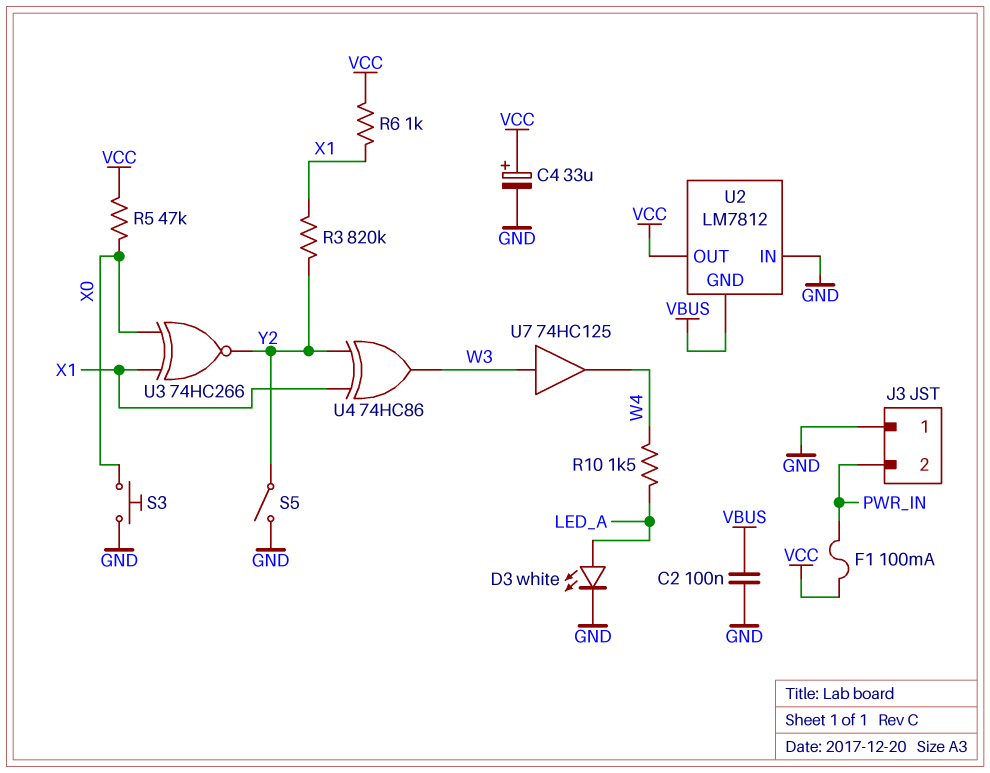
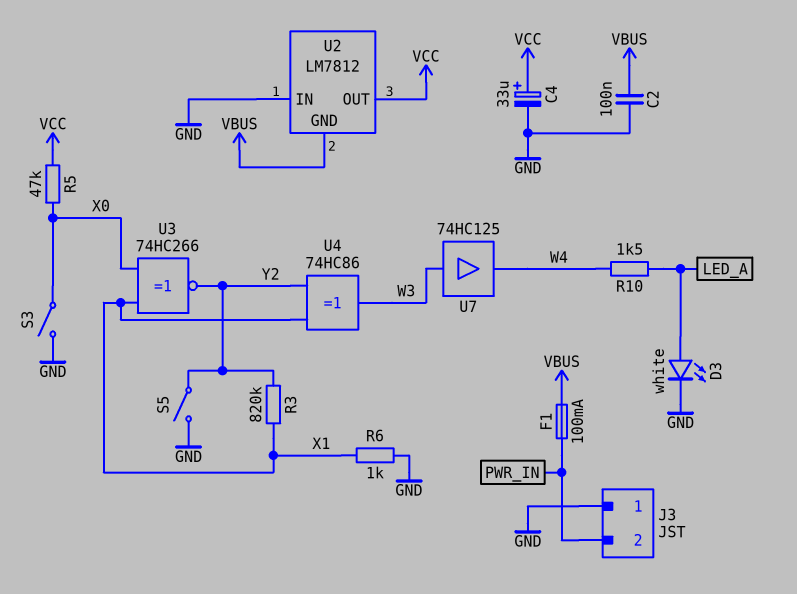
F1: 100mA (PWR_IN, VCC) -> 100mA (PWR_IN, VBUS)
R6: 1k (VCC, X1) -> 1k (GND, X1)
S3: button (GND, X0) -> switch (GND, X0)

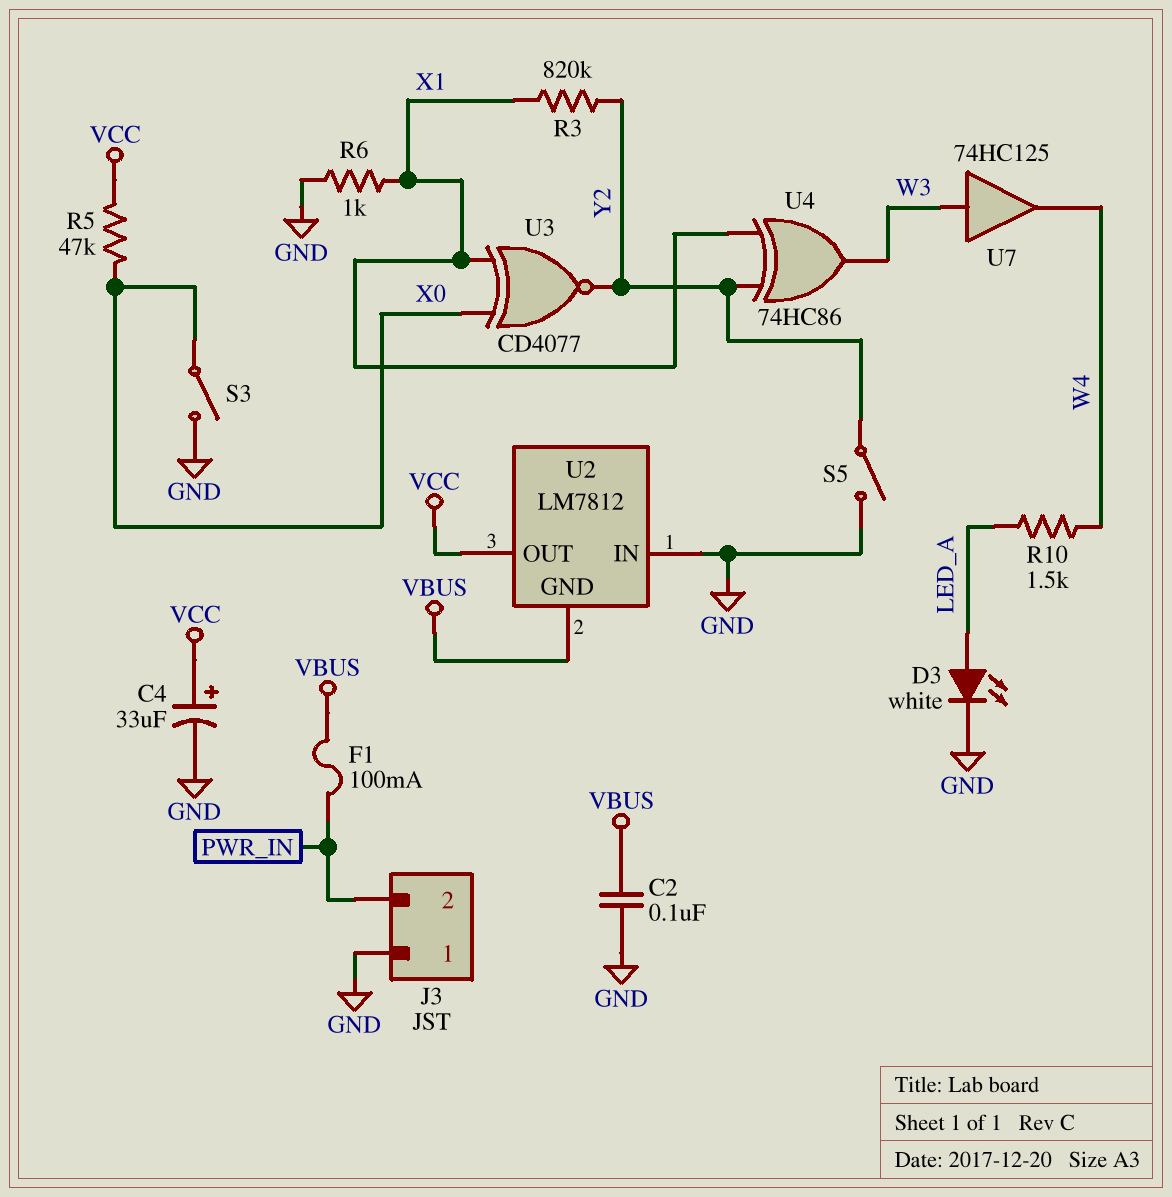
U3: XNOR 74HC266 (in X0, in X1, out Y2) -> XNOR CD4077 (in X0, in X1, out Y2)

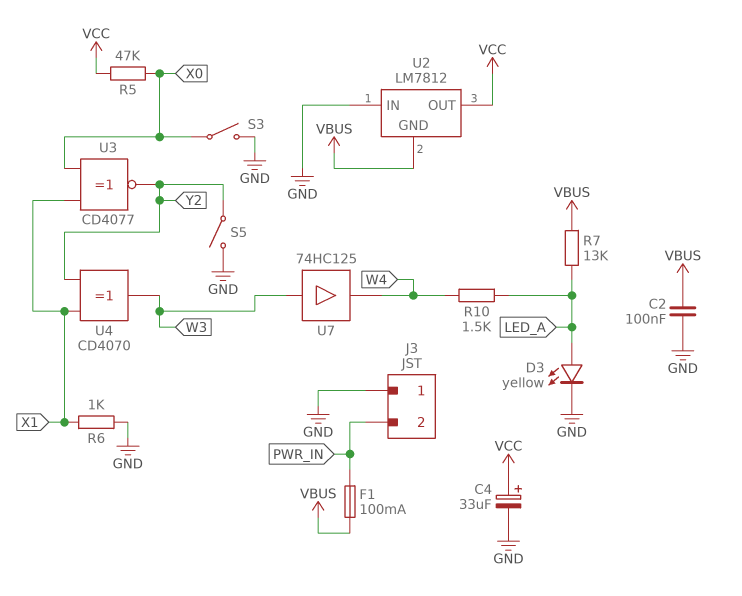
D3: LED white (A LED_A, K GND) -> LED yellow (A LED_A, K GND)
R3: 820k (X1, Y2) -> none
R7: none -> 13k (LED_A, VBUS)
U4: XOR 74HC86 (in X1, in Y2, out W3) -> XOR CD4070 (in X1, in Y2, out W3)

